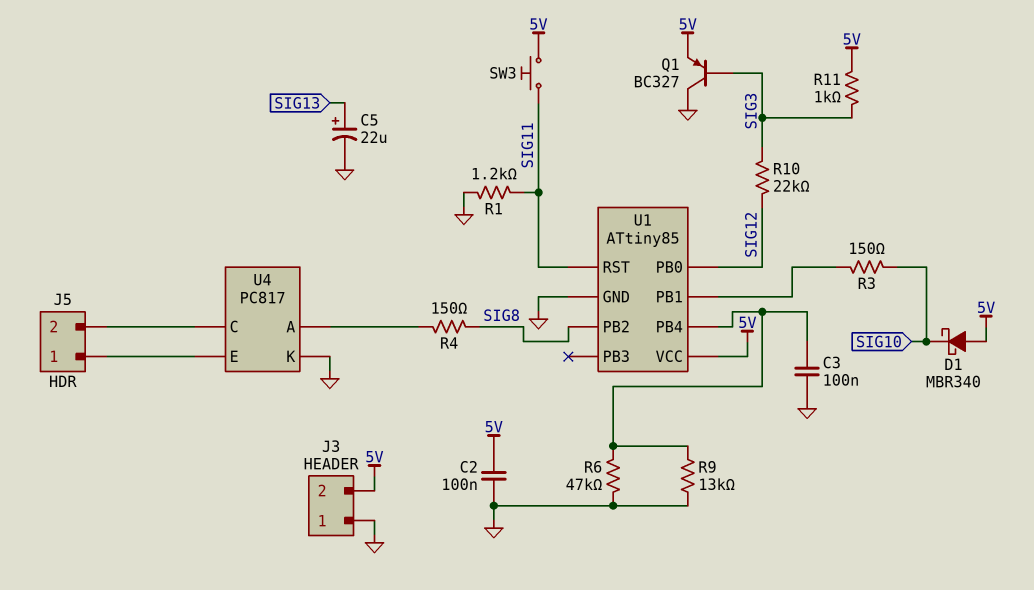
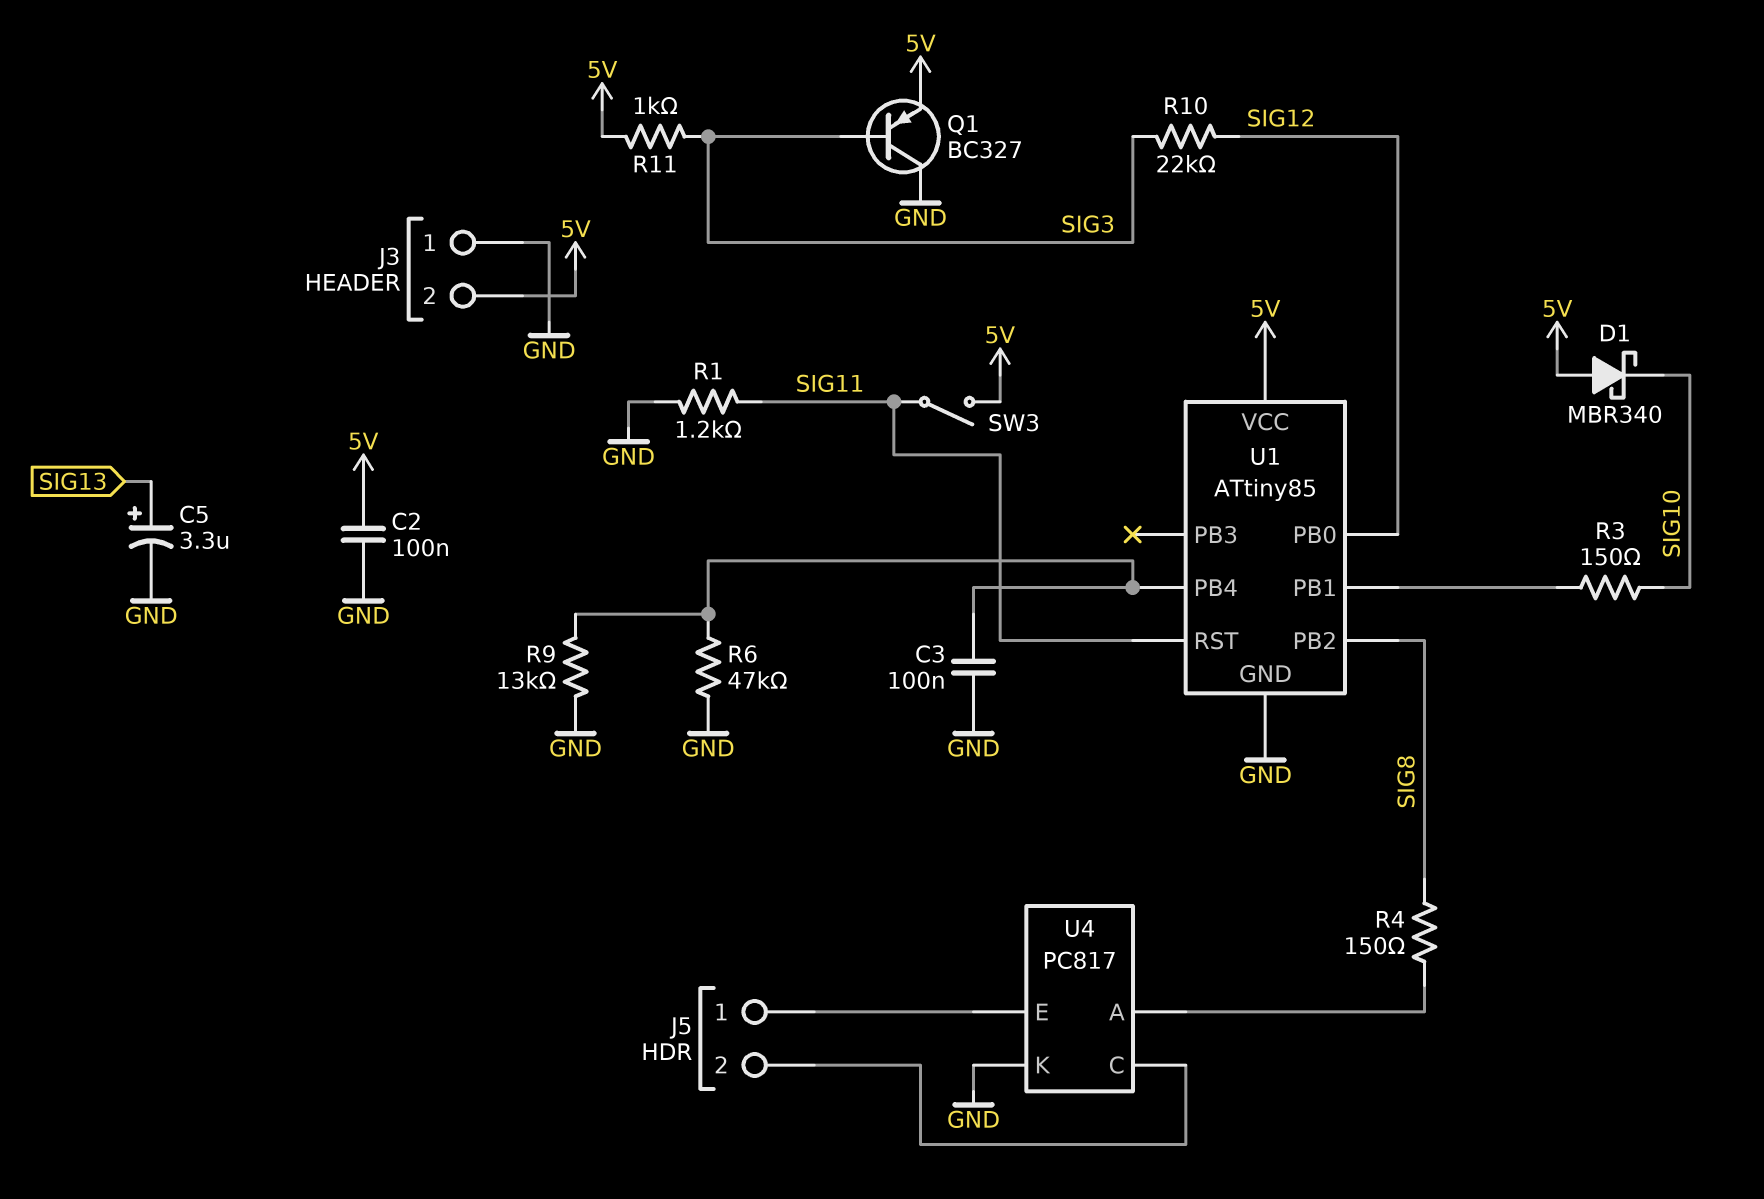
C5: 22uF (plus SIG13, minus GND) -> 3.3uF (plus SIG13, minus GND)
SW3: button (5V, SIG11) -> switch (5V, SIG11)

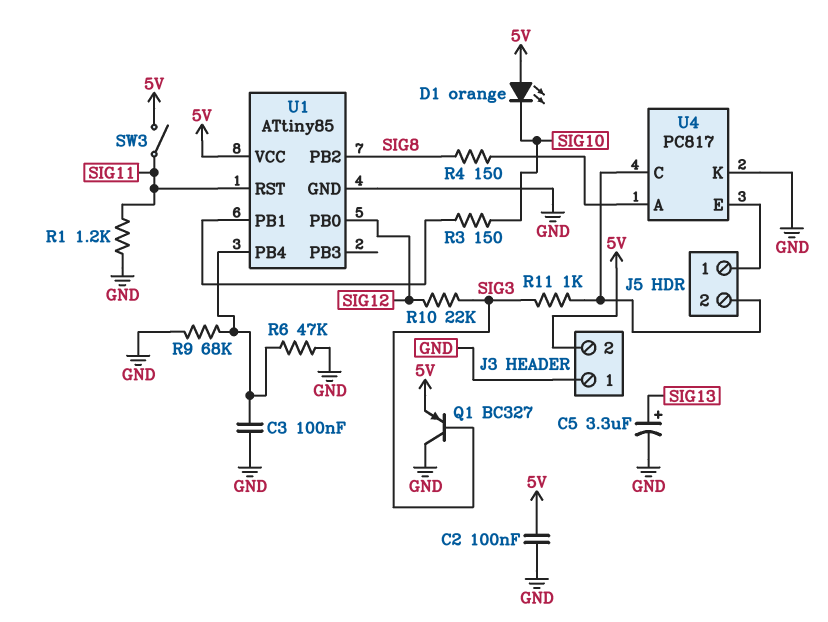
D1: schottky MBR340 (A 5V, K SIG10) -> LED orange (A 5V, K SIG10)
R9: 13k (GND, U1/PB4) -> 68k (GND, U1/PB4)
R11: 1k (5V, SIG3) -> 1k (J5/2, SIG3)

